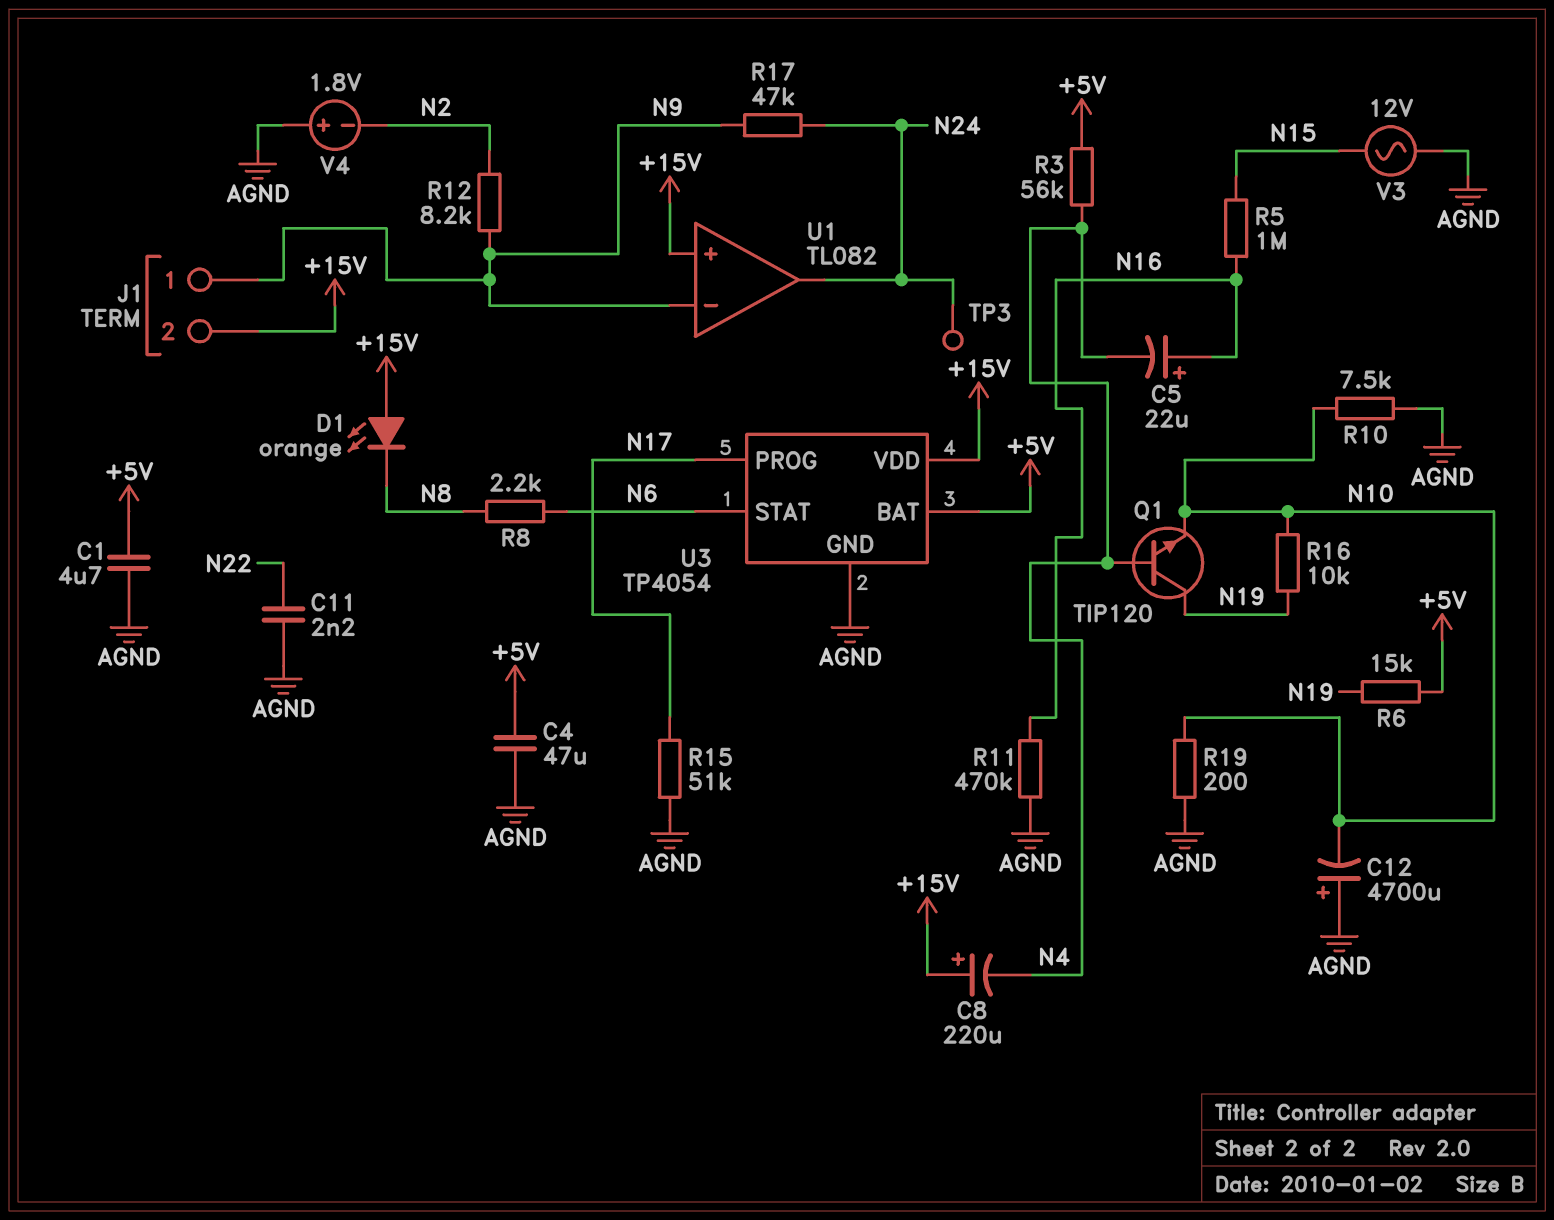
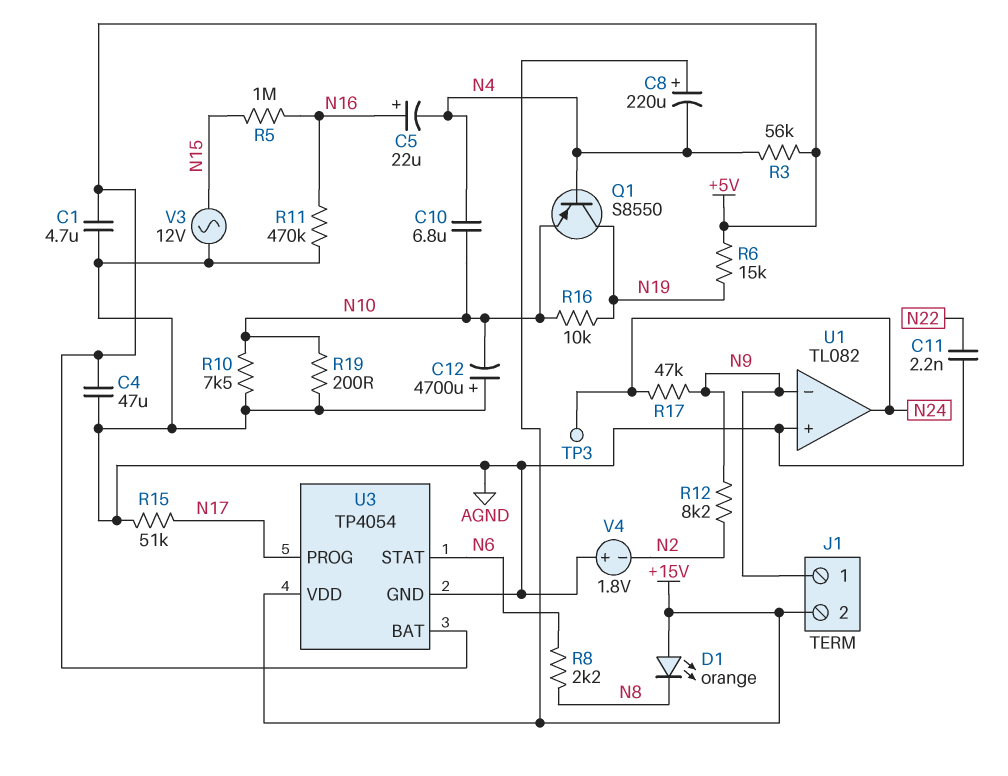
C10: none -> 6.8uF (N4, N10)
Q1: NPN TIP120 (B N4, C N19, E N10) -> PNP S8550 (B N4, C N19, E N10)
U1 pin in+: +15V -> AGND

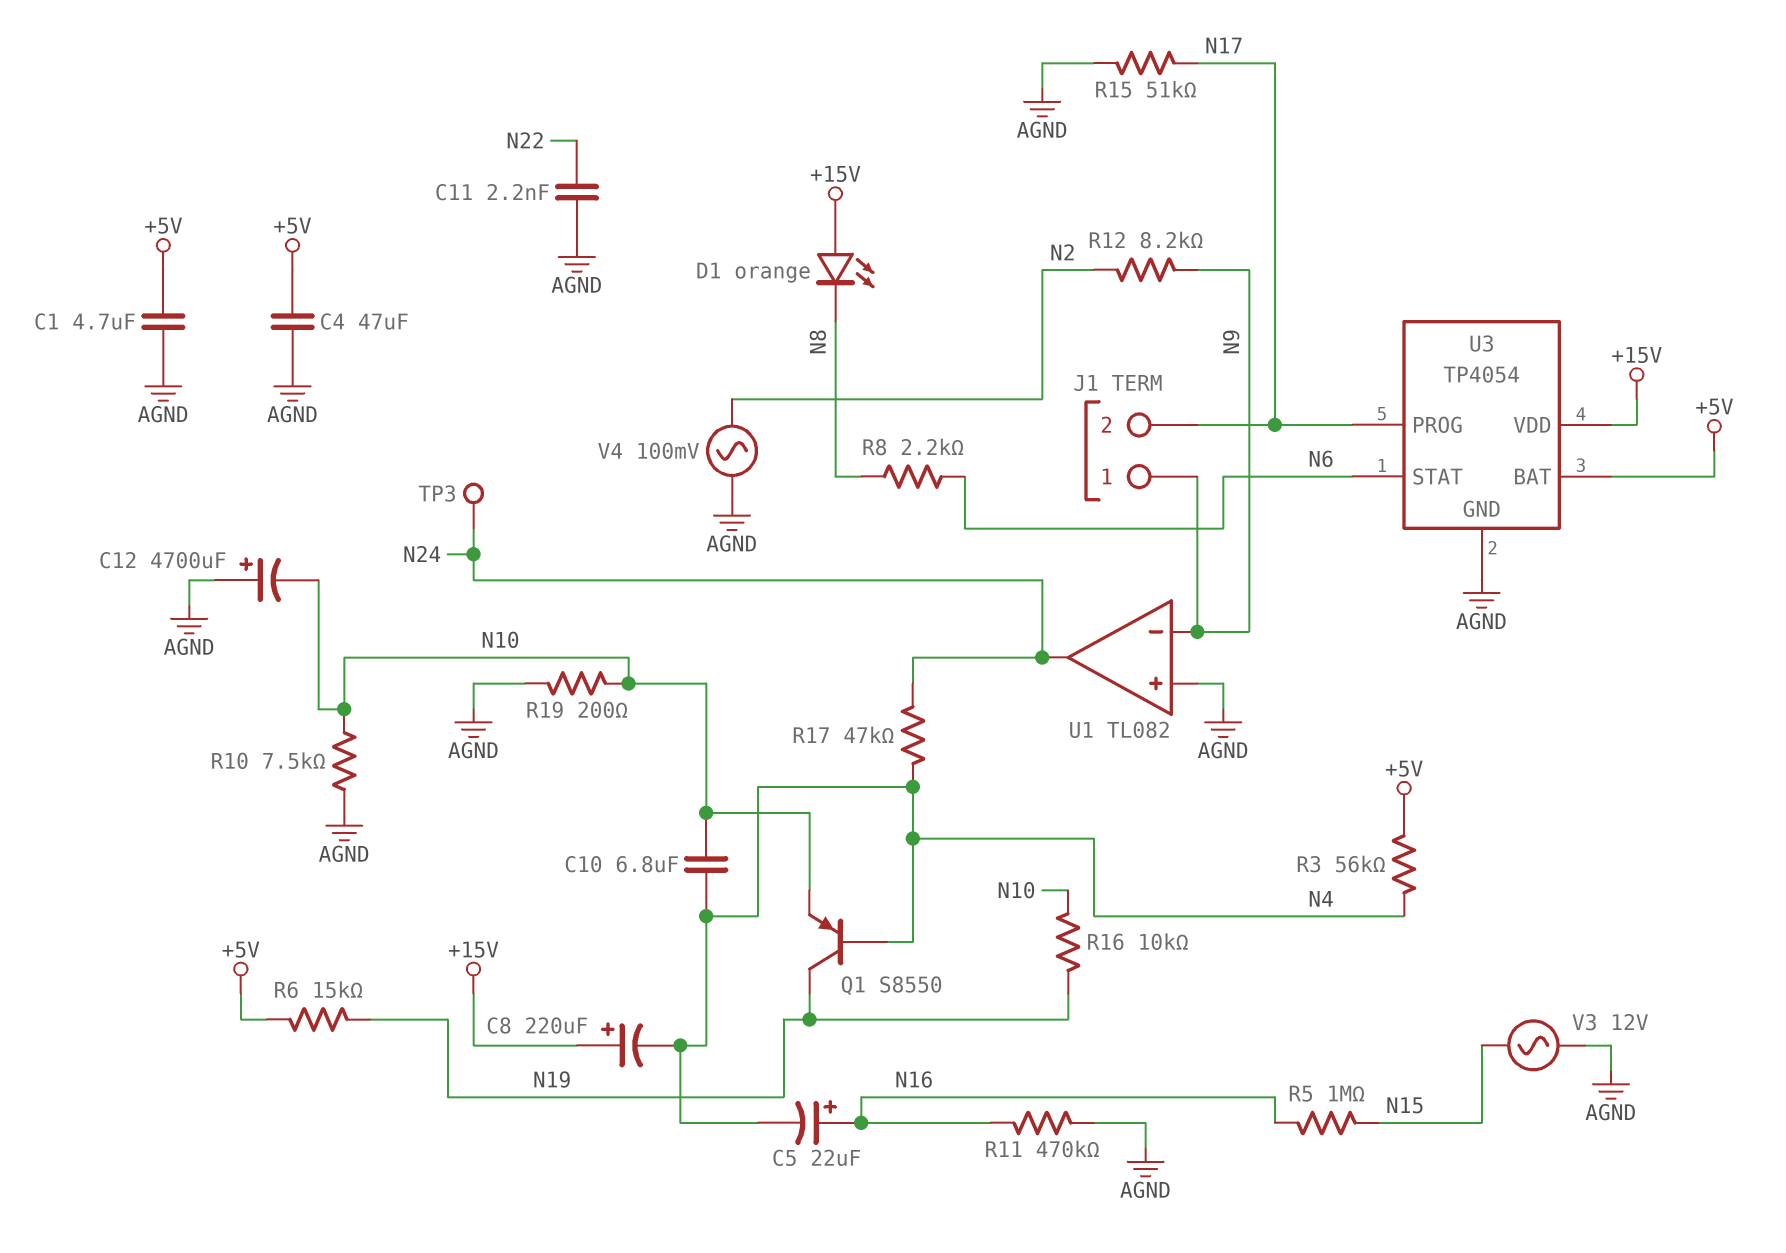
J1 pin 2: +15V -> N17
R17: 47k (N9, N24) -> 47k (N4, N24)
V4: 1.8V (plus AGND, minus N2) -> AC 100mV (AGND, N2)

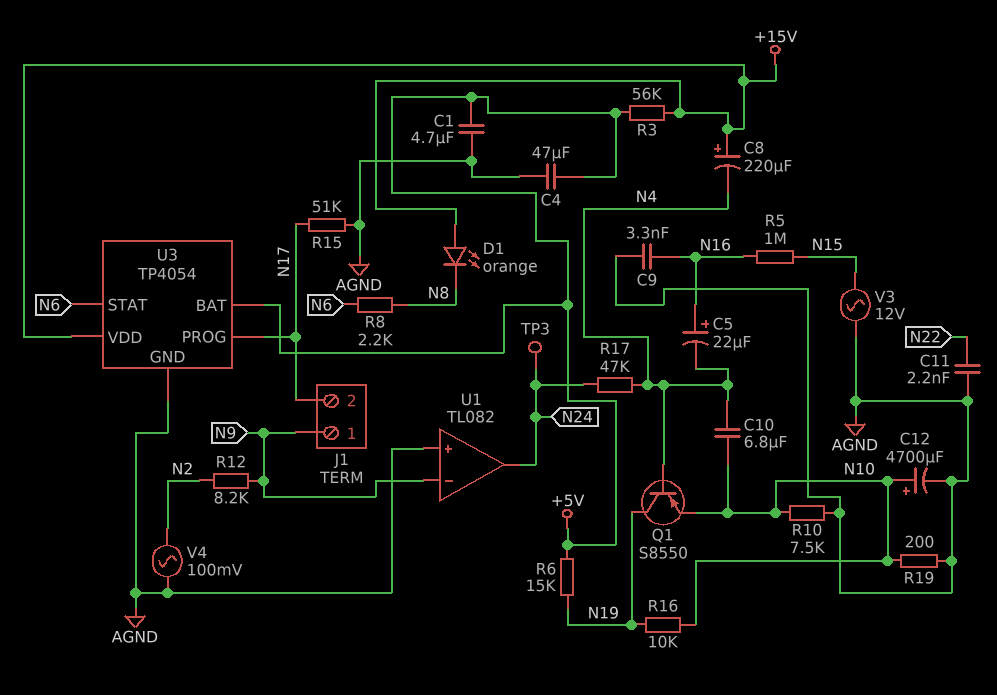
C9: none -> 3.3nF (AGND, N16)
C12: 4700uF (plus AGND, minus N10) -> 4700uF (plus N10, minus AGND)
R3: 56k (+5V, N4) -> 56k (+5V, +15V)
R11: 470k (AGND, N16) -> none

